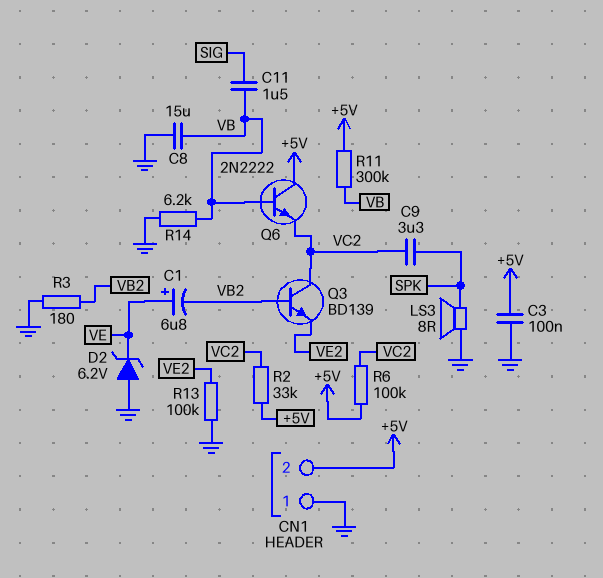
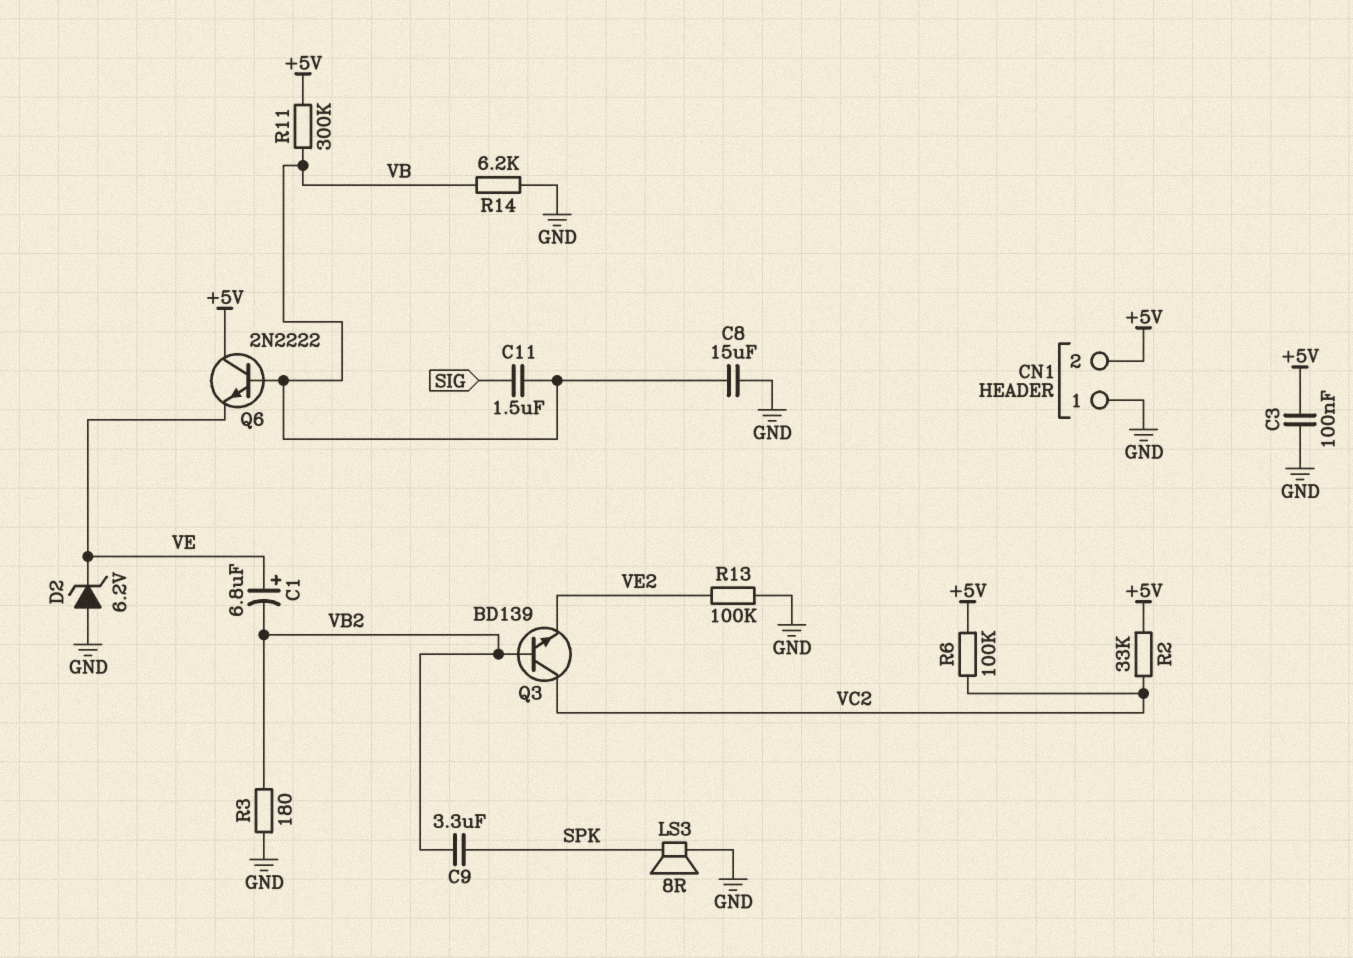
C9: 3.3uF (SPK, VC2) -> 3.3uF (SPK, VB2)
Q6: NPN 2N2222 (B VB, C +5V, E VC2) -> NPN 2N2222 (B VB, C +5V, E VE)

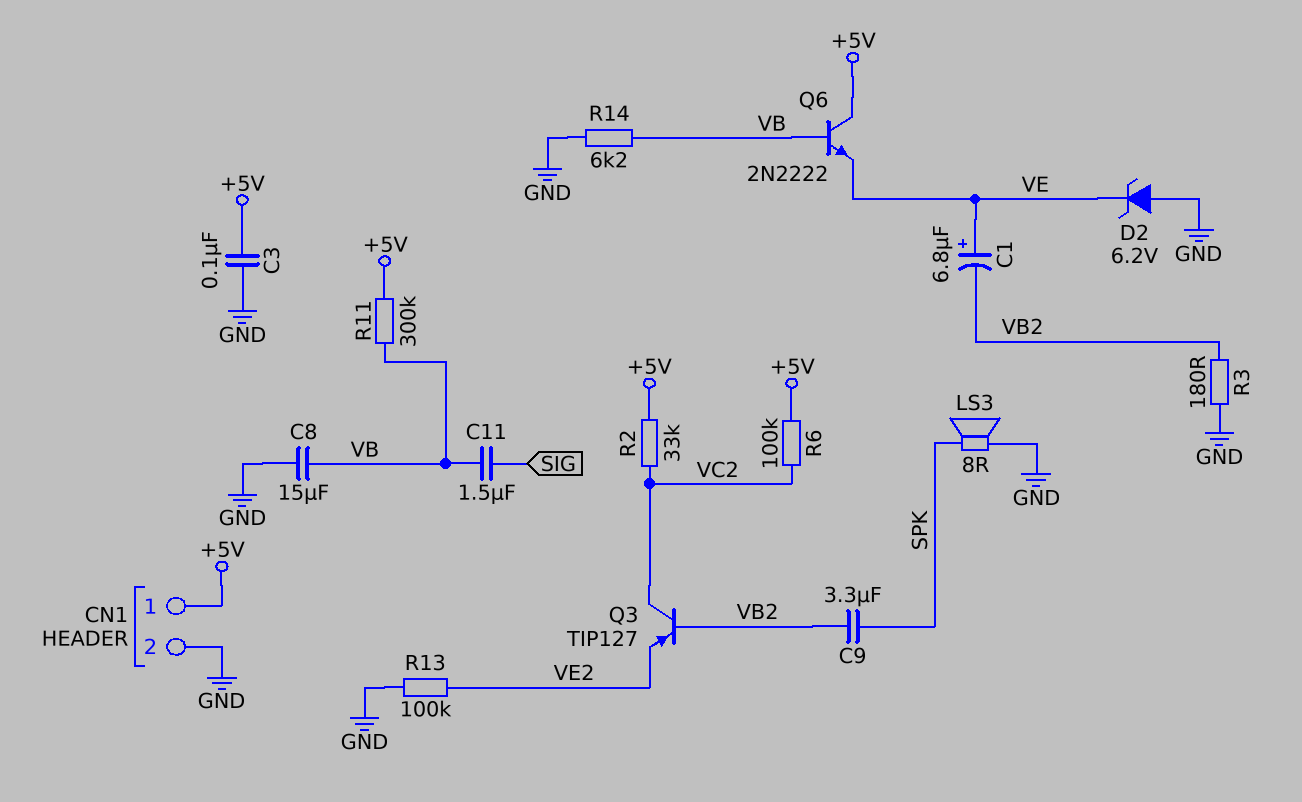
CN1 pin 1: GND -> +5V
CN1 pin 2: +5V -> GND
Q3: NPN BD139 (B VB2, C VC2, E VE2) -> PNP TIP127 (B VB2, C VC2, E VE2)

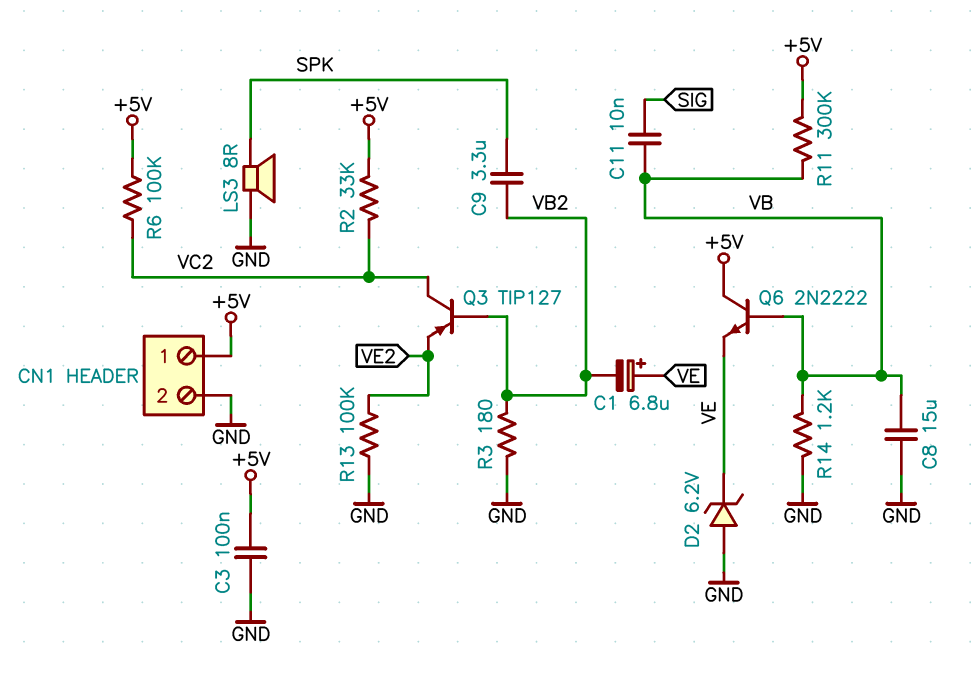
C11: 1.5uF (SIG, VB) -> 10nF (SIG, VB)
R14: 6.2k (GND, VB) -> 1.2k (GND, VB)

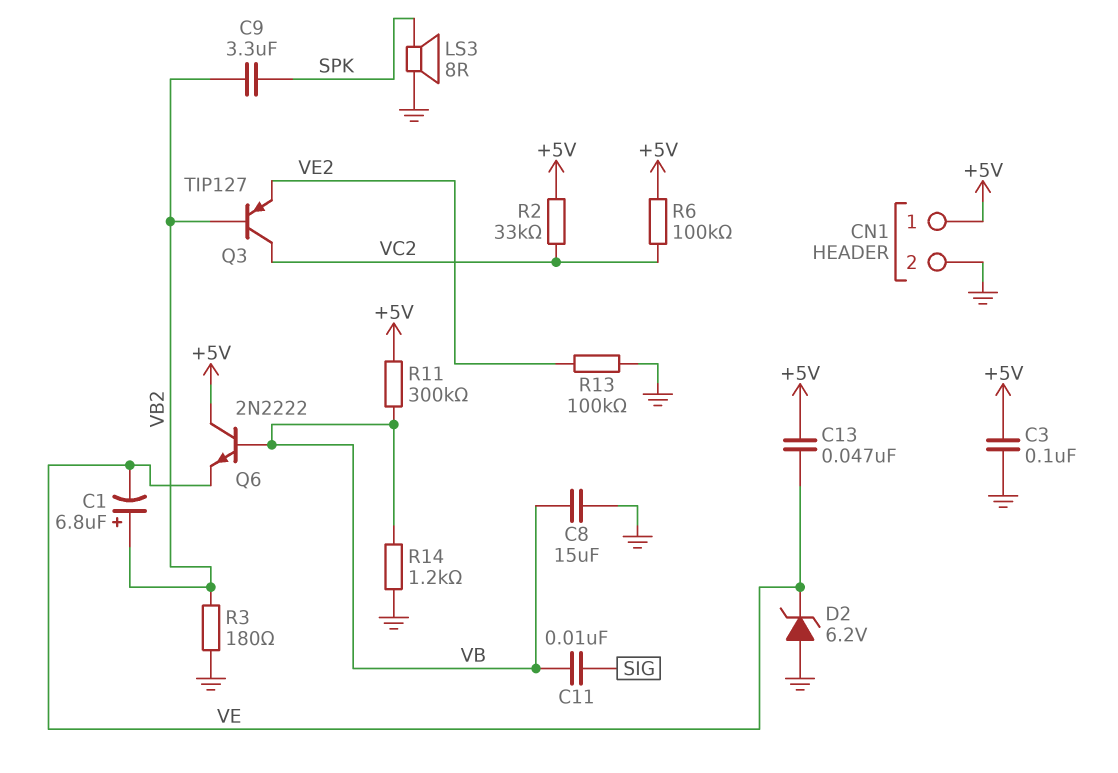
C1: 6.8uF (plus VE, minus VB2) -> 6.8uF (plus VB2, minus VE)
C13: none -> 47nF (+5V, VE)

